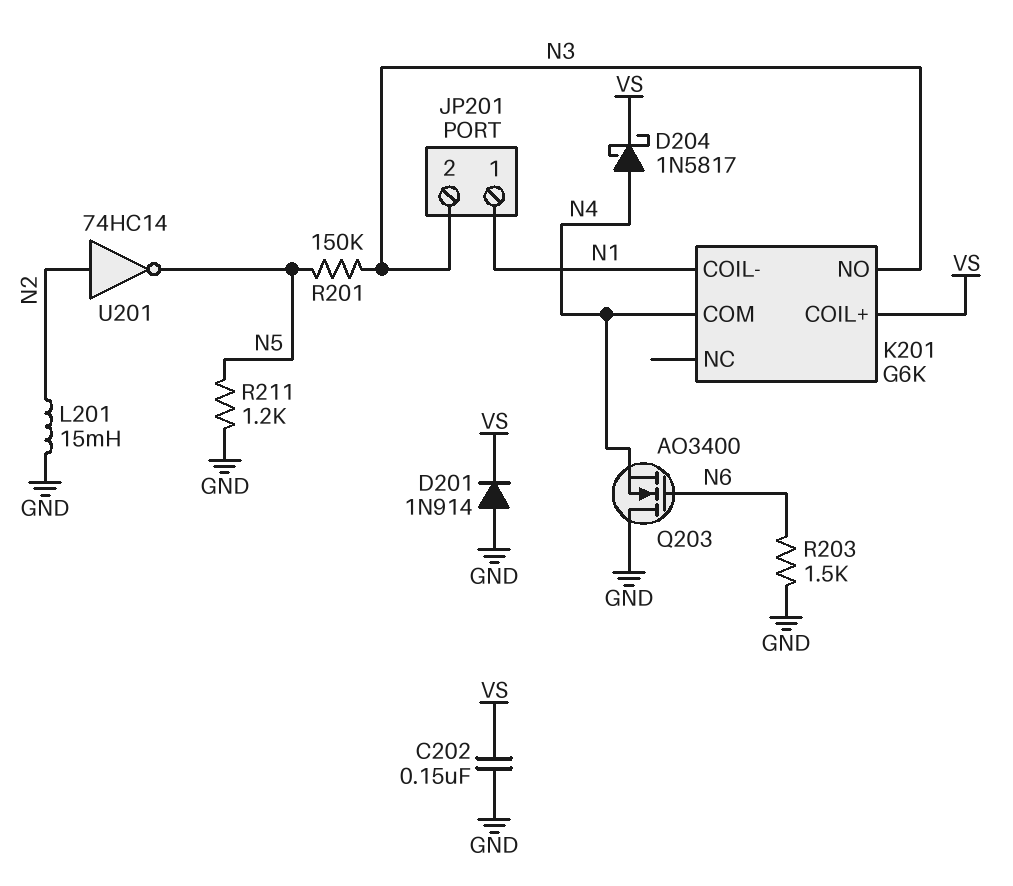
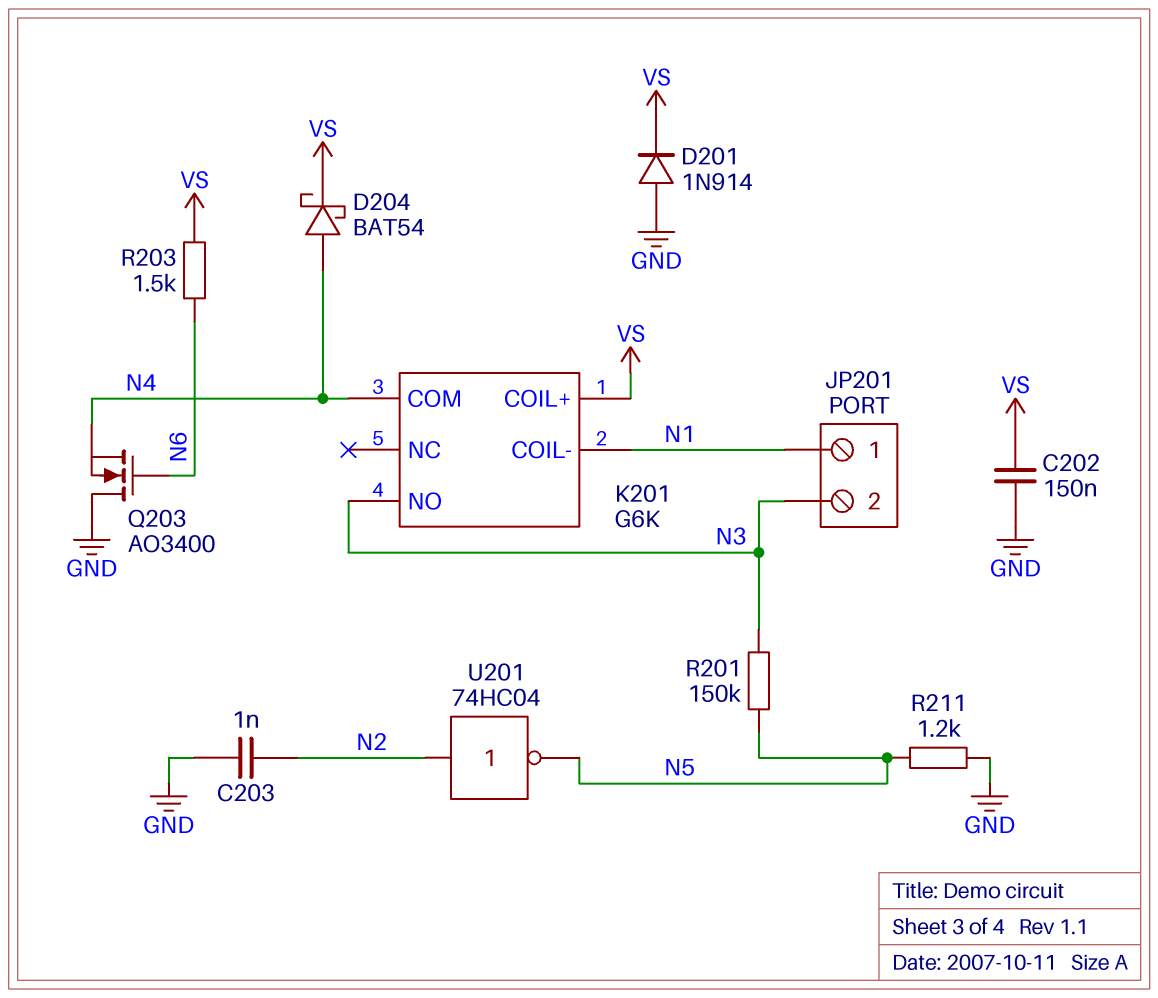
C203: none -> 1nF (GND, N2)
D204: schottky 1N5817 (A N4, K VS) -> schottky BAT54 (A N4, K VS)
L201: 15mH (GND, N2) -> none
R203: 1.5k (GND, N6) -> 1.5k (N6, VS)
U201: NOT 74HC14 (in N2, out N5) -> NOT 74HC04 (in N2, out N5)

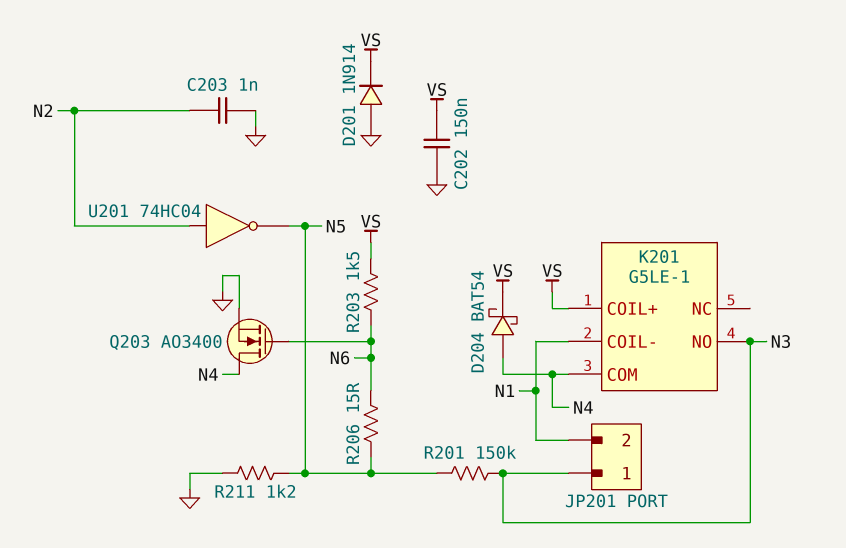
JP201 pin 1: N1 -> N3
JP201 pin 2: N3 -> N1
K201: G6K -> G5LE-1
Q203: NMOS AO3400 (G N6, D GND, S N4) -> NMOS AO3400 (G N6, D N4, S GND)
R206: none -> 15 (N5, N6)

